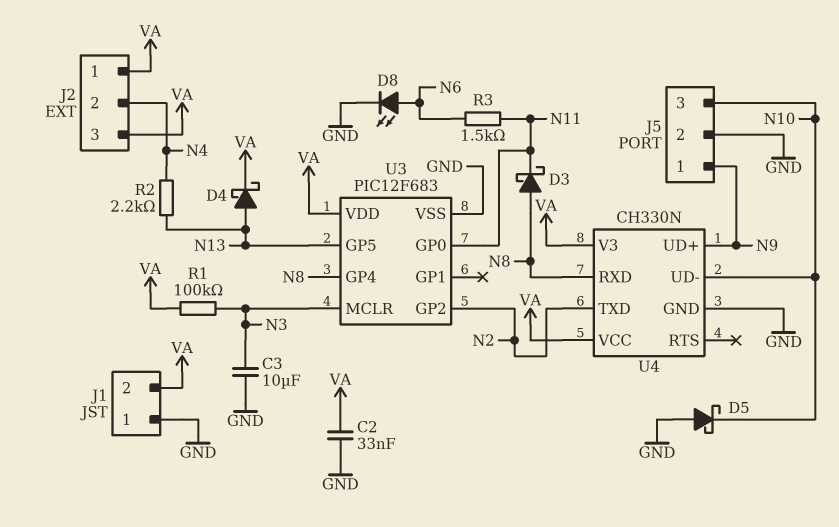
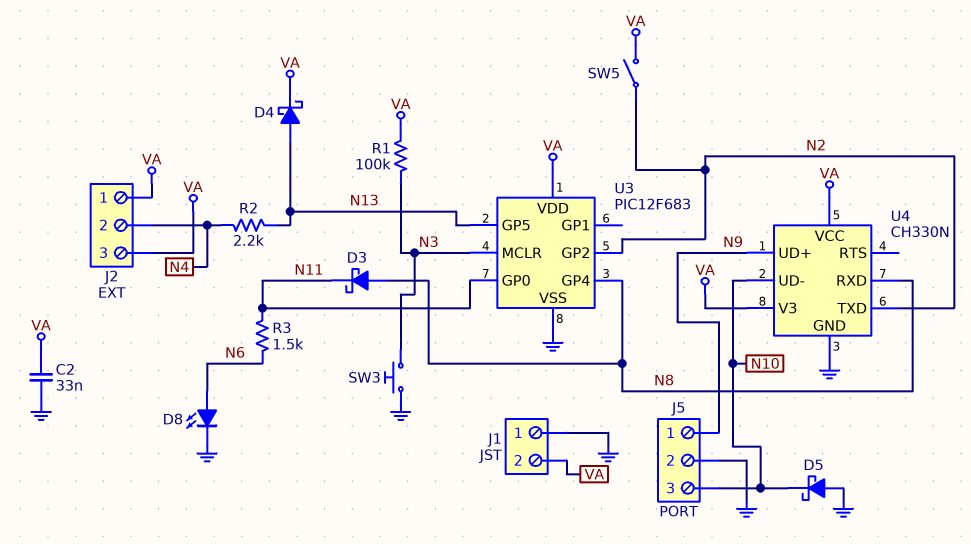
C3: 10uF (GND, N3) -> none
SW3: none -> button (GND, N3)
SW5: none -> switch (N2, VA)

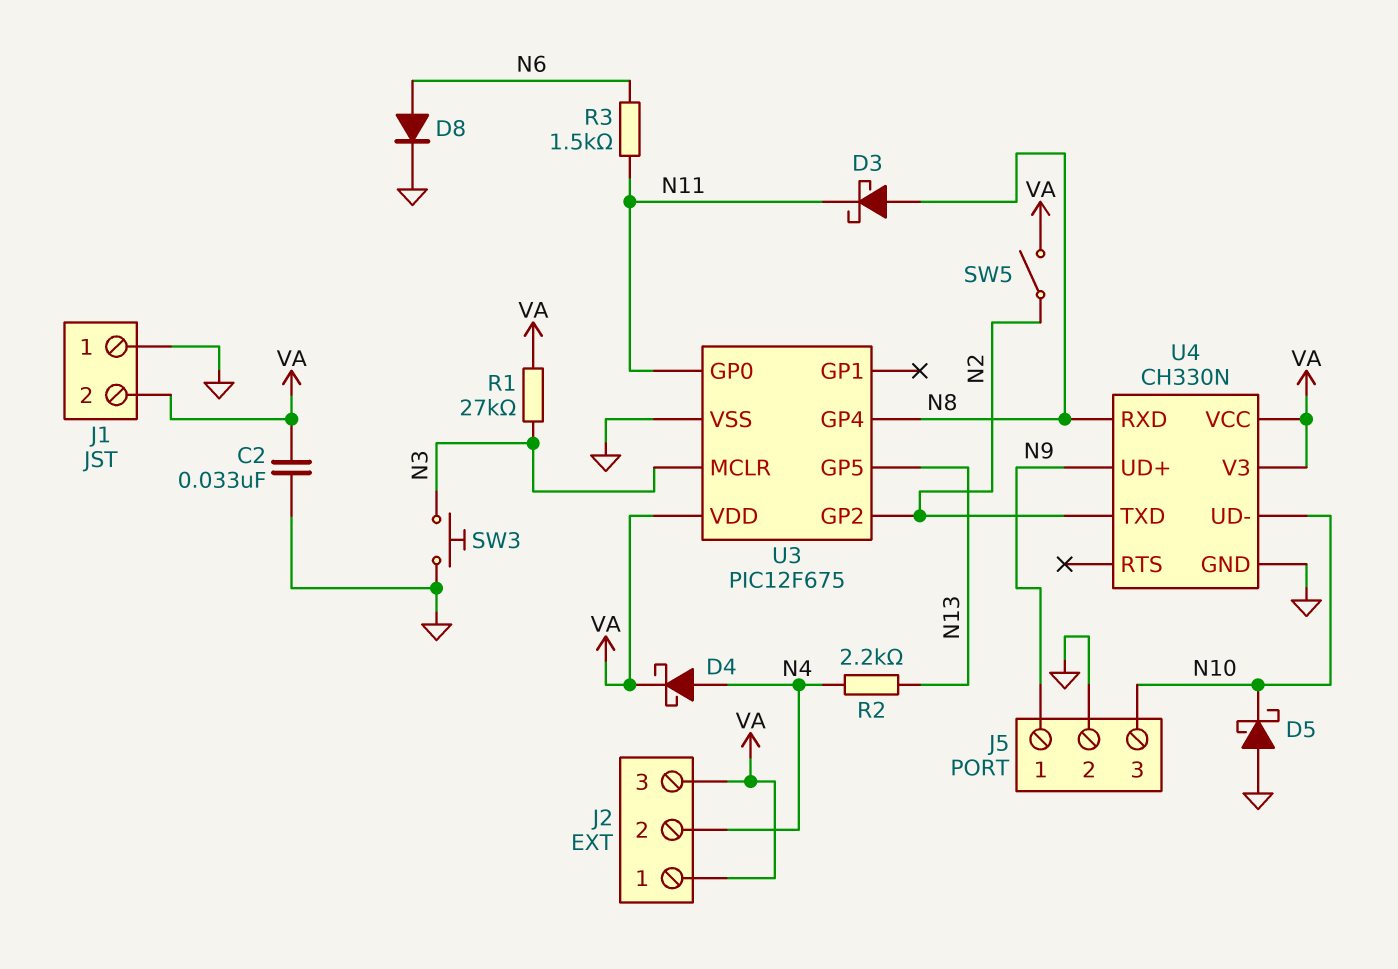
D4: schottky (A N13, K VA) -> schottky (A N4, K VA)
D8: LED (A N6, K GND) -> diode (A N6, K GND)
R1: 100k (N3, VA) -> 27k (N3, VA)
U3: PIC12F683 -> PIC12F675

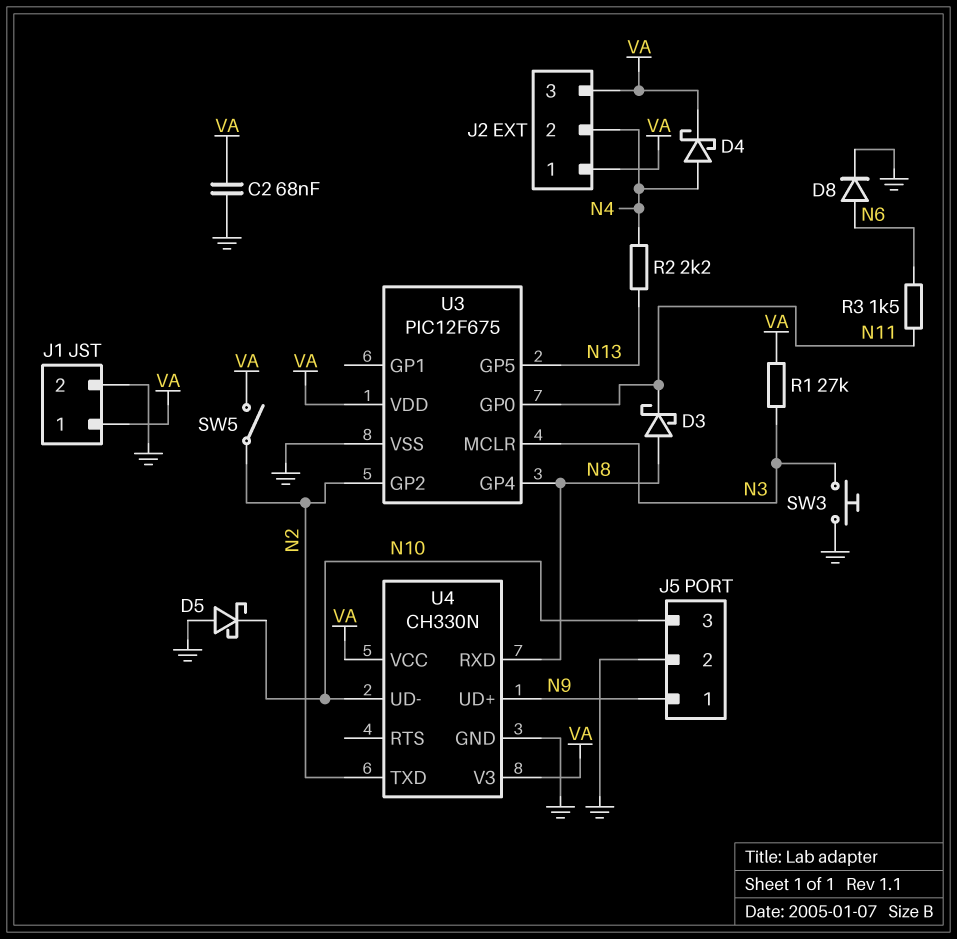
C2: 33nF (GND, VA) -> 68nF (GND, VA)
J1 pin 1: GND -> VA
J1 pin 2: VA -> GND

